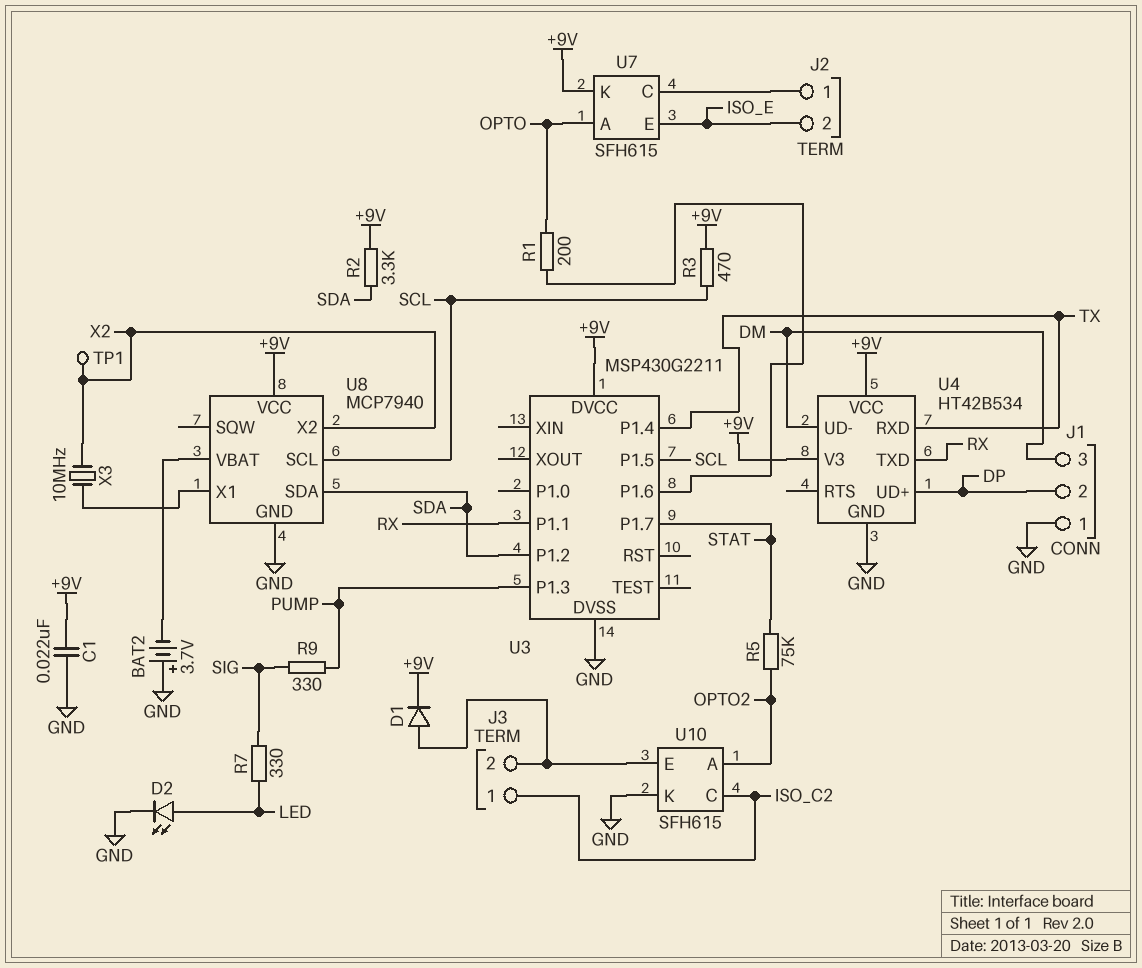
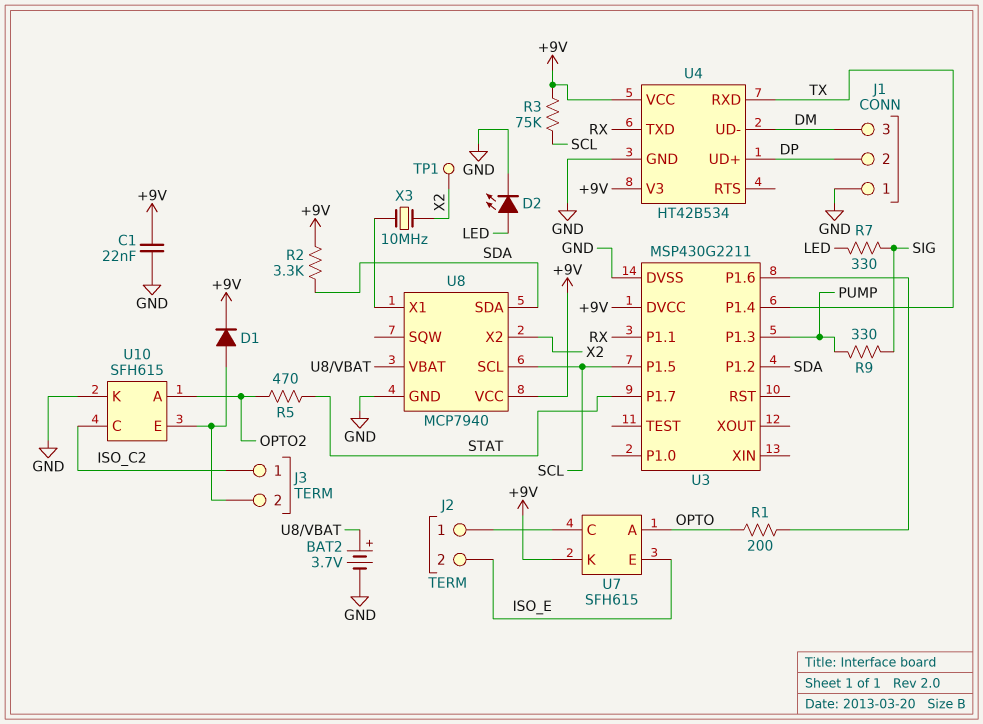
BAT2: 3.7V (plus GND, minus U8/VBAT) -> 3.7V (plus U8/VBAT, minus GND)
R3: 470 (+9V, SCL) -> 75k (+9V, SCL)
R5: 75k (OPTO2, STAT) -> 470 (OPTO2, STAT)

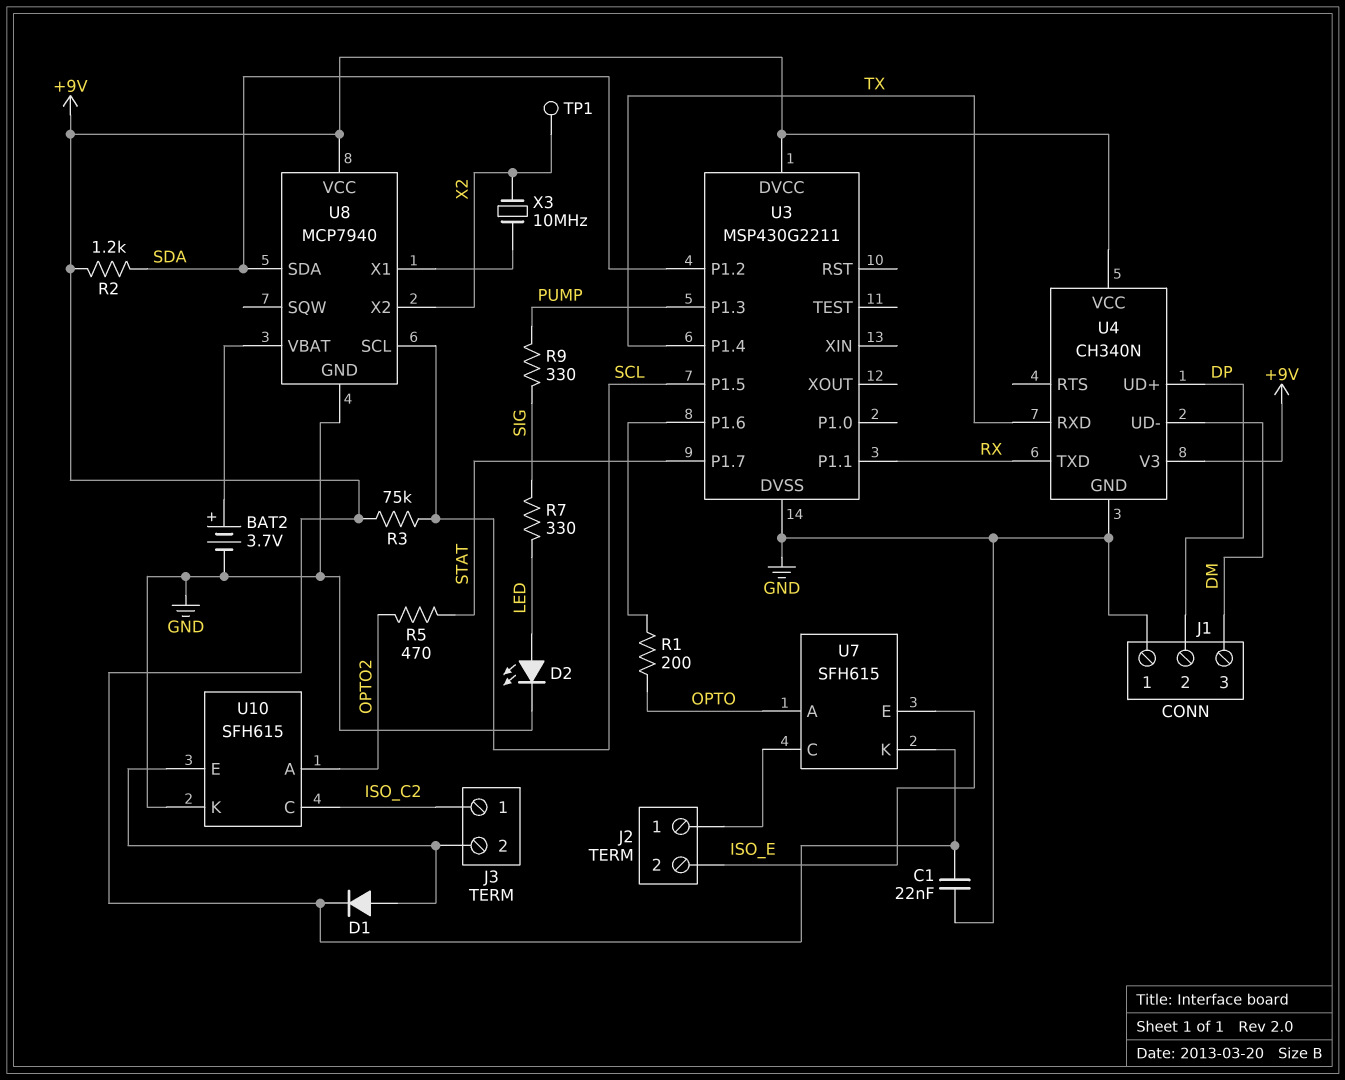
R2: 3.3k (+9V, SDA) -> 1.2k (+9V, SDA)
U4: HT42B534 -> CH340N

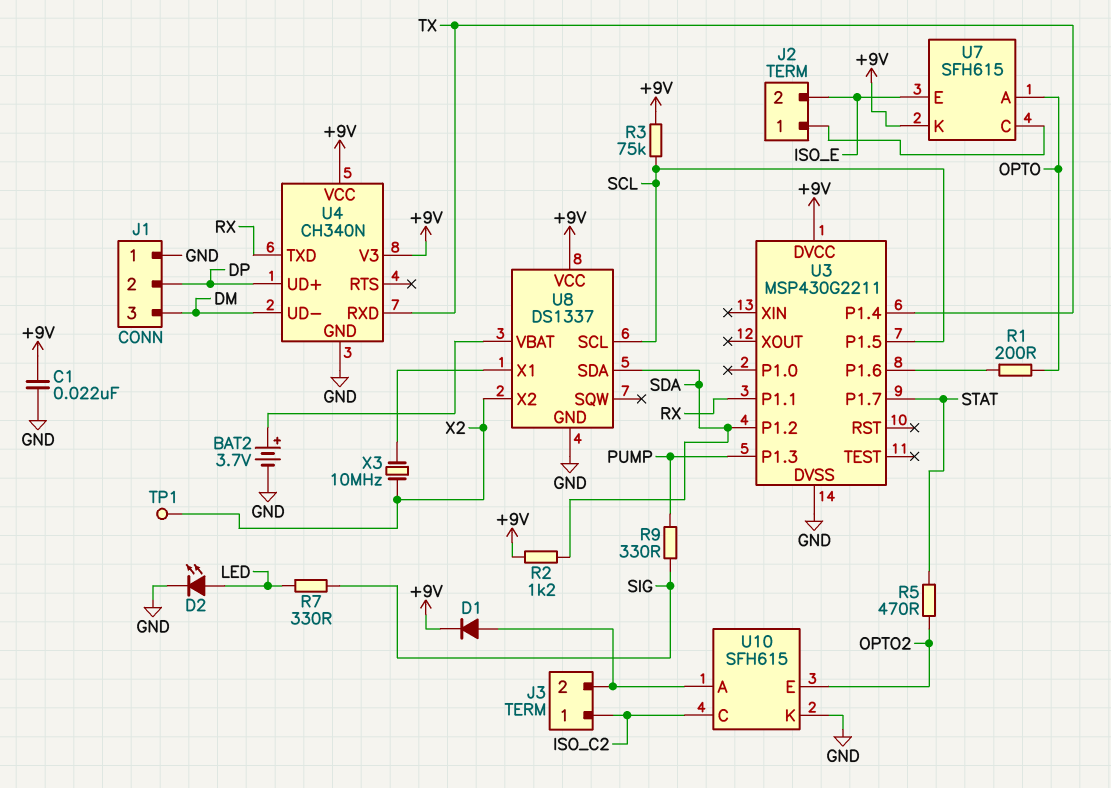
U8: MCP7940 -> DS1337
U10 pin A: OPTO2 -> J3/2
U10 pin E: J3/2 -> OPTO2

